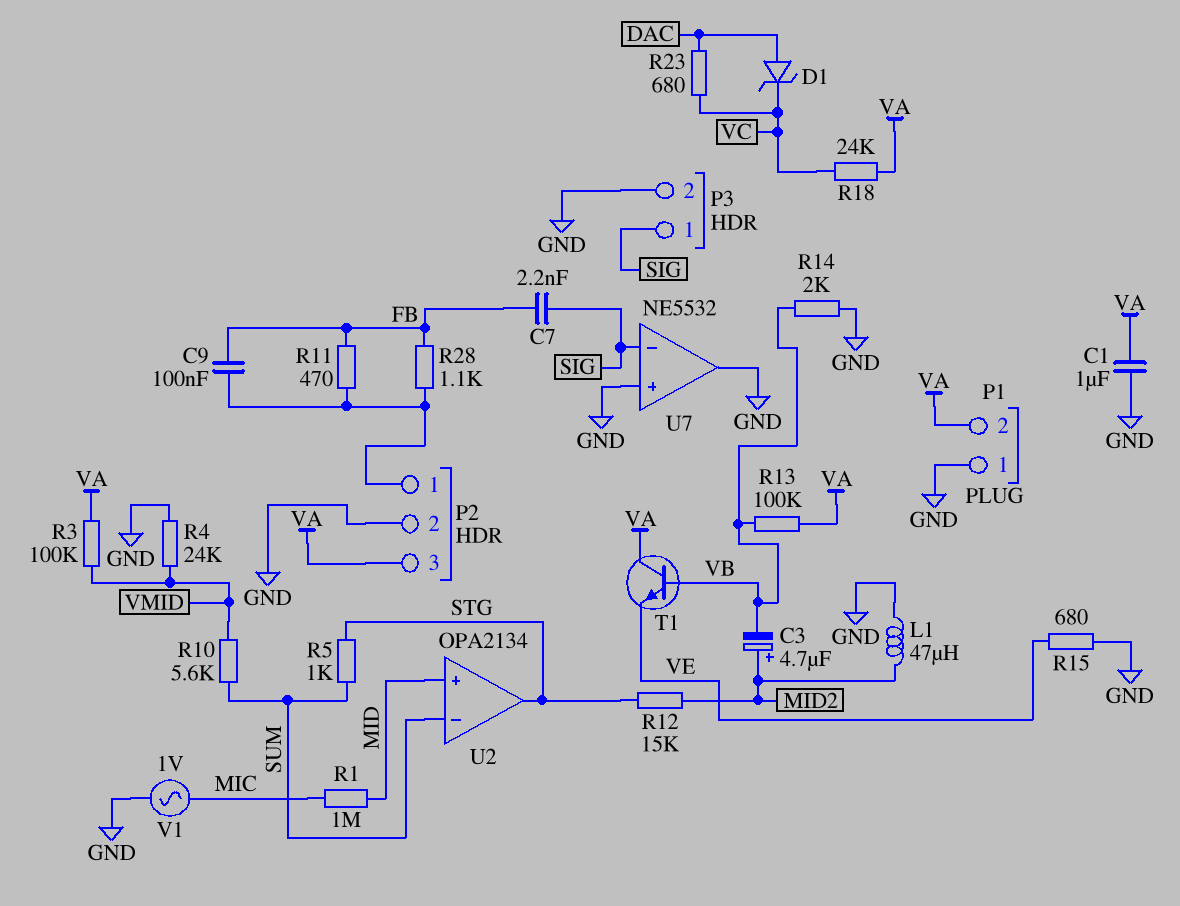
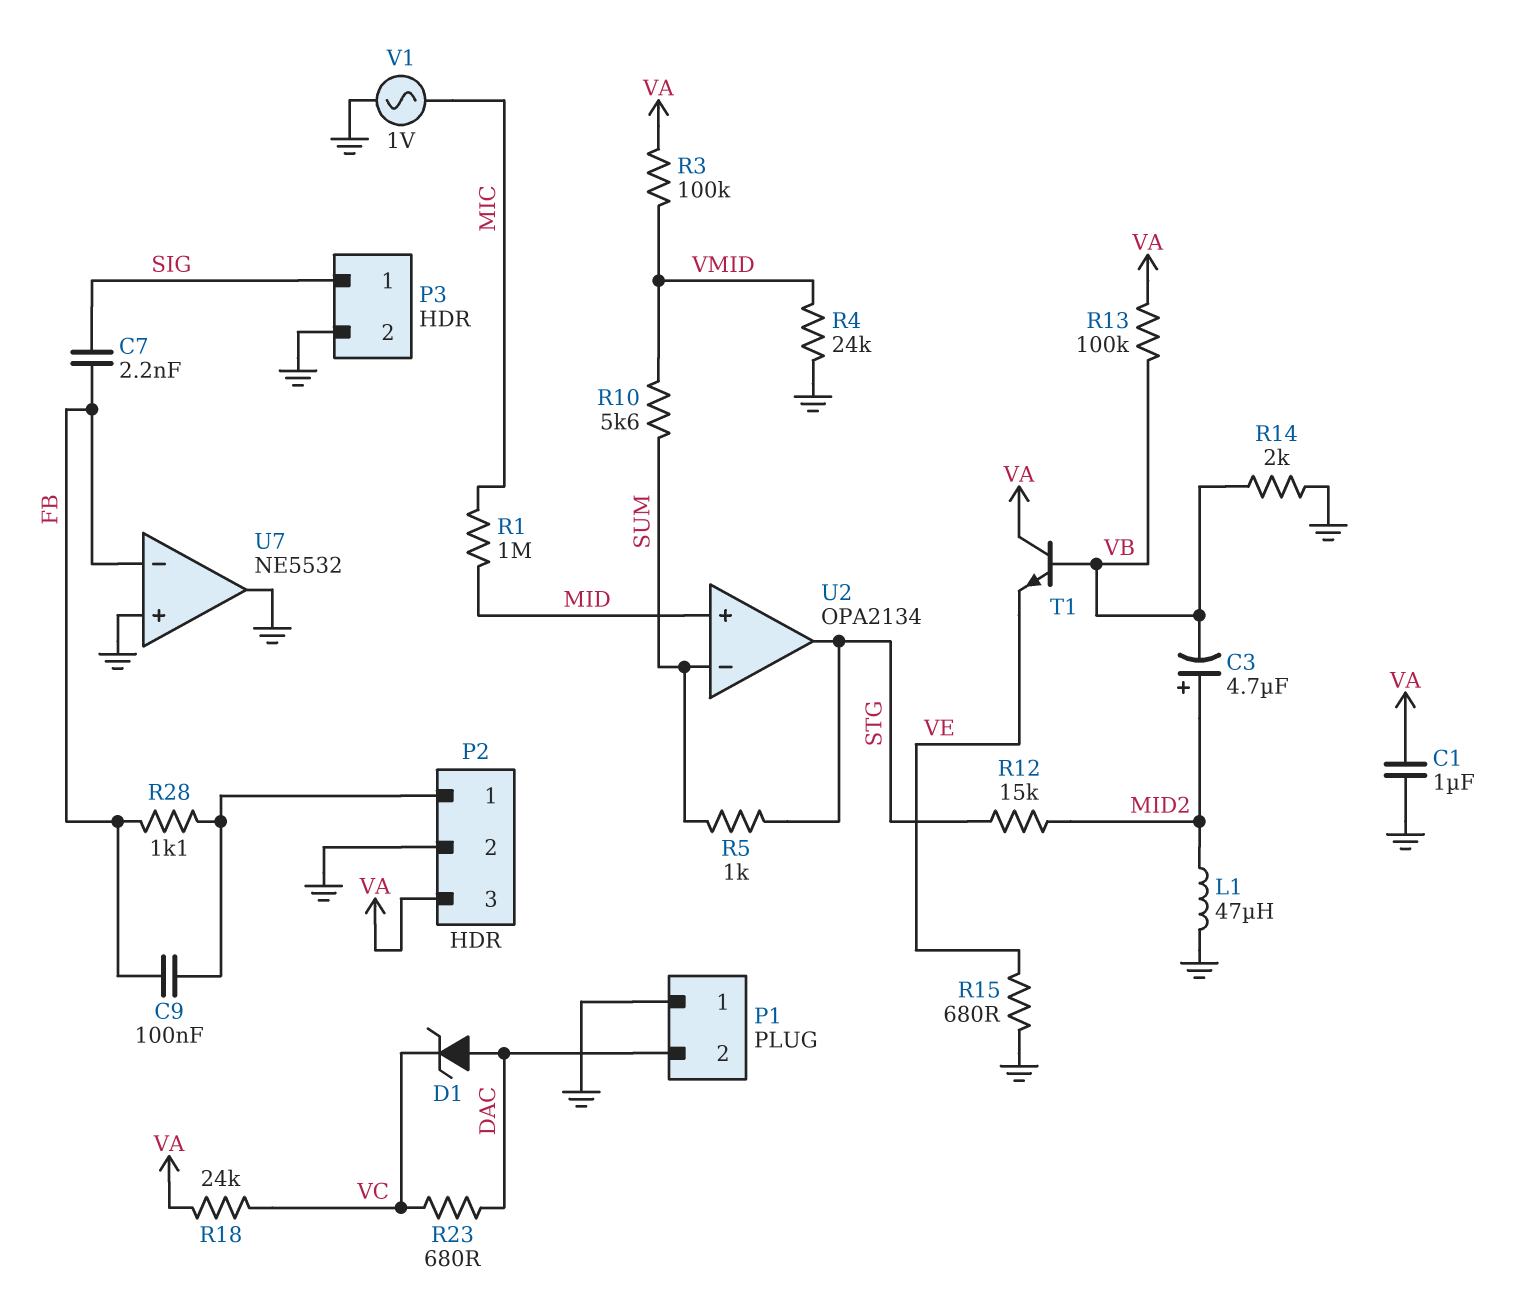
P1 pin 2: VA -> DAC
R11: 470 (FB, P2/1) -> none
U7 pin in-: SIG -> FB

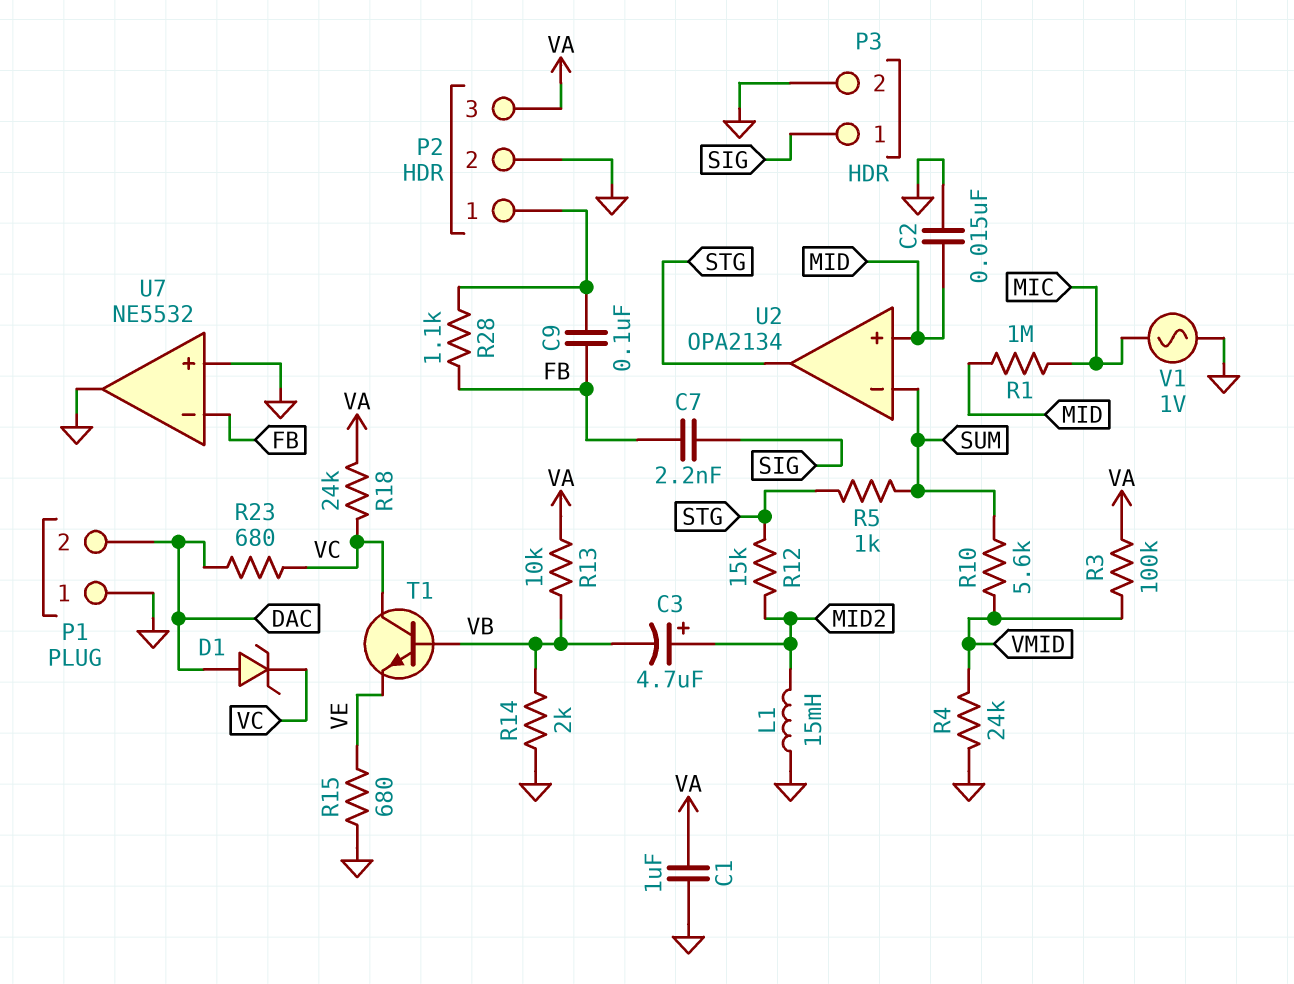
C2: none -> 15nF (GND, MID)
L1: 47uH (GND, MID2) -> 15mH (GND, MID2)
R13: 100k (VA, VB) -> 10k (VA, VB)
T1: NPN (B VB, C VA, E VE) -> NPN (B VB, C VC, E VE)

